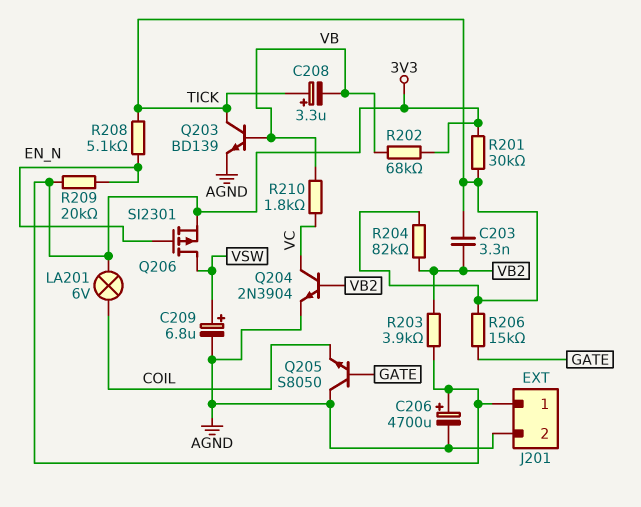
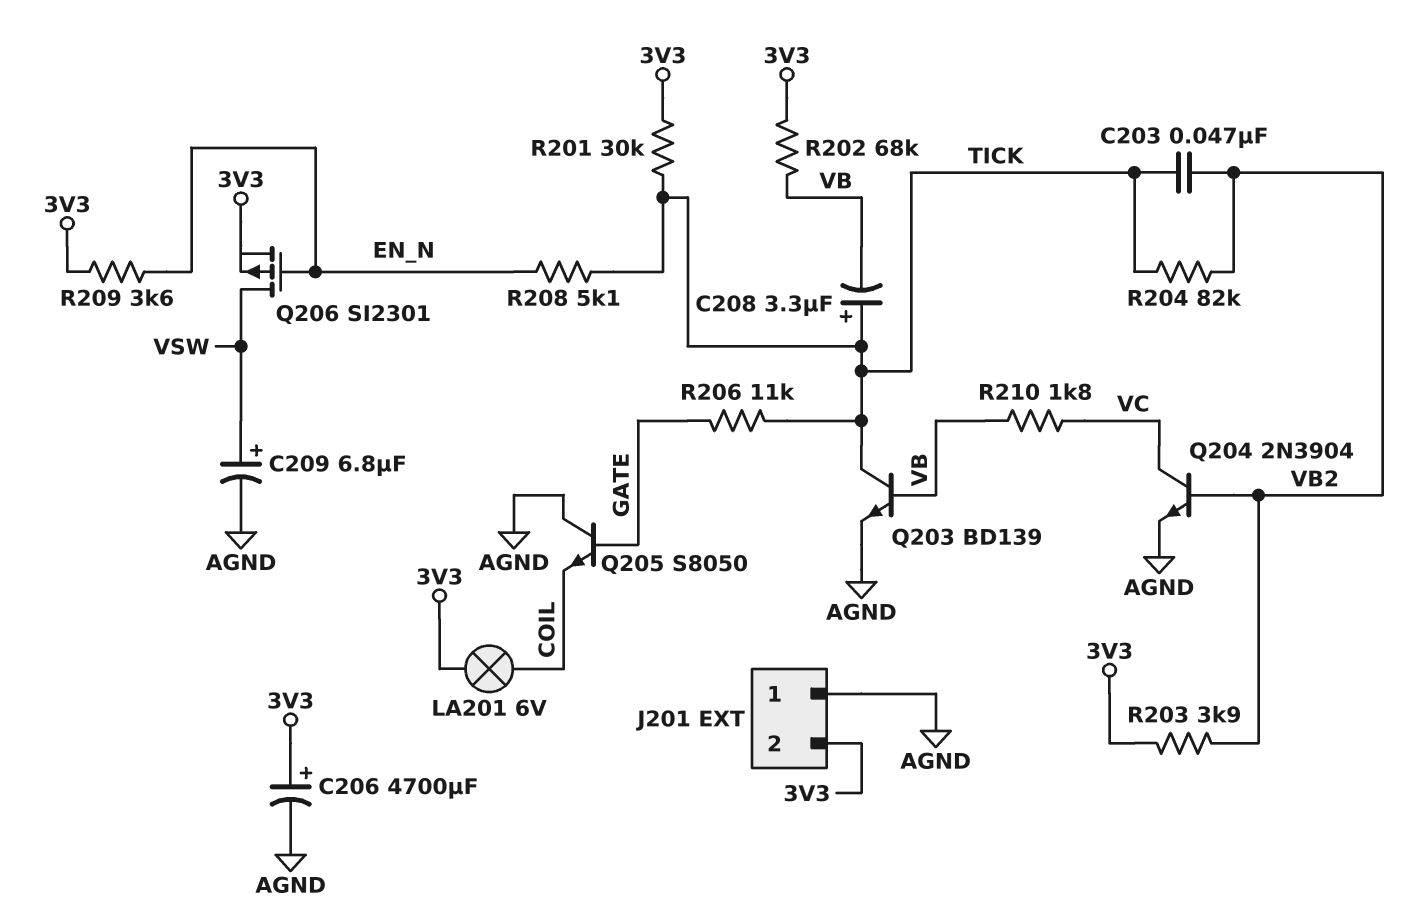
C203: 3.3nF (TICK, VB2) -> 47nF (TICK, VB2)
J201 pin 1: 3V3 -> AGND
J201 pin 2: AGND -> 3V3
R206: 15k (GATE, TICK) -> 11k (GATE, TICK)
R209: 20k (3V3, EN_N) -> 3.6k (3V3, EN_N)

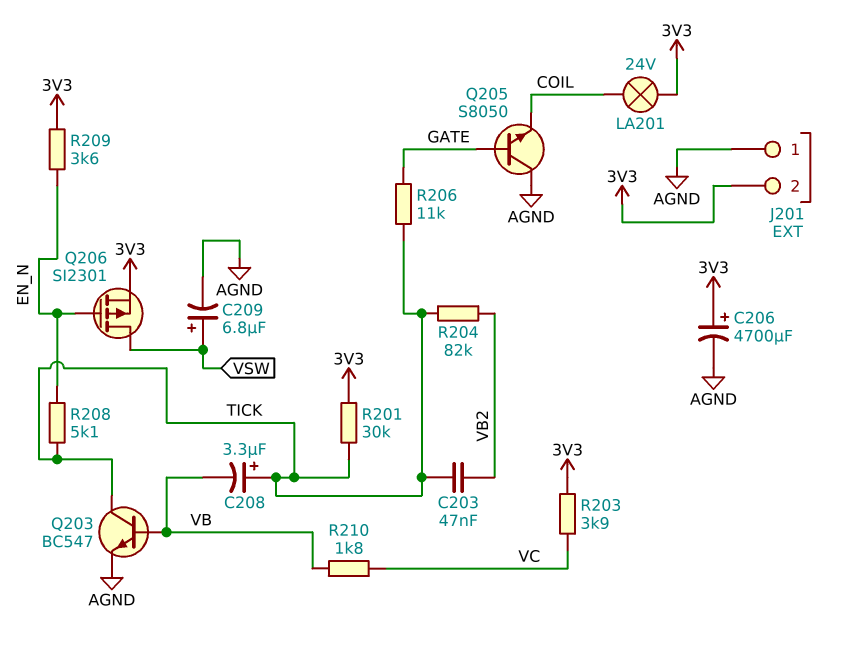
LA201: lamp 6V (3V3, COIL) -> lamp 24V (3V3, COIL)
Q203: NPN BD139 (B VB, C TICK, E AGND) -> NPN BC547 (B VB, C TICK, E AGND)
Q204: NPN 2N3904 (B VB2, C VC, E AGND) -> none
R202: 68k (3V3, VB) -> none
R203: 3.9k (3V3, VB2) -> 3.9k (3V3, VC)

